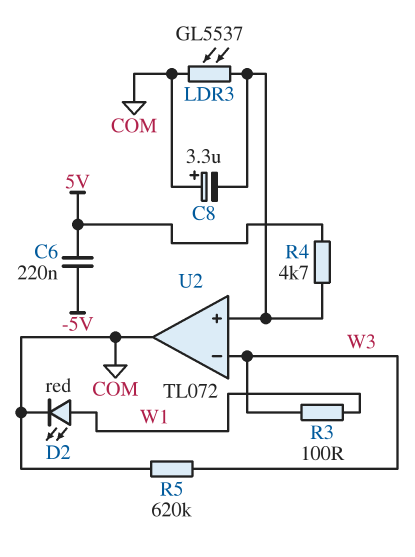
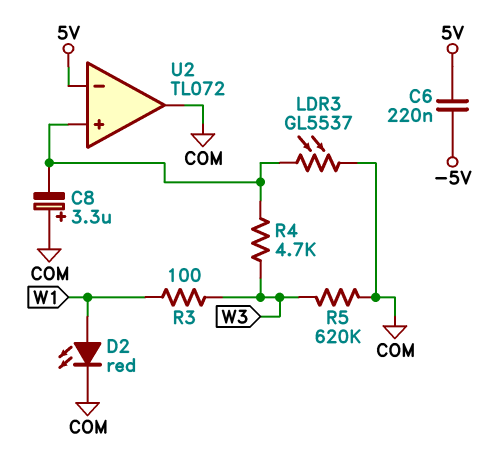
R4: 4.7k (5V, U2/in+) -> 4.7k (U2/in+, W3)
U2 pin in-: W3 -> 5V

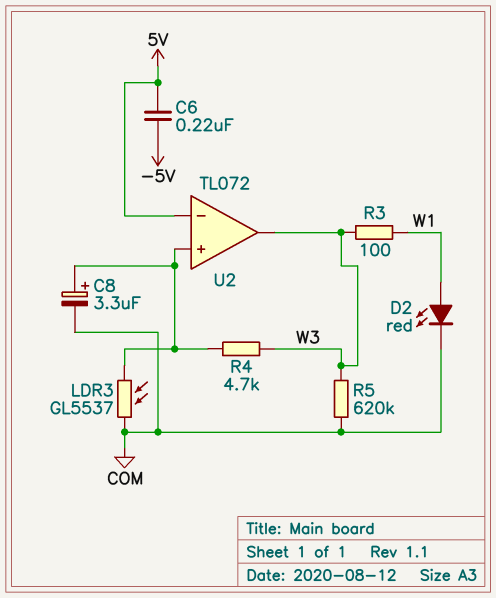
C8: 3.3uF (plus COM, minus U2/in+) -> 3.3uF (plus U2/in+, minus COM)
U2 pin out: COM -> W3

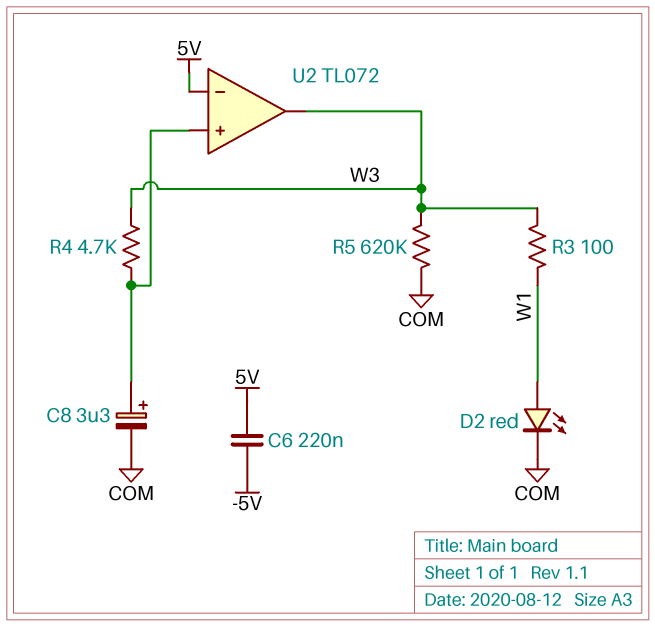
LDR3: GL5537 (COM, U2/in+) -> none

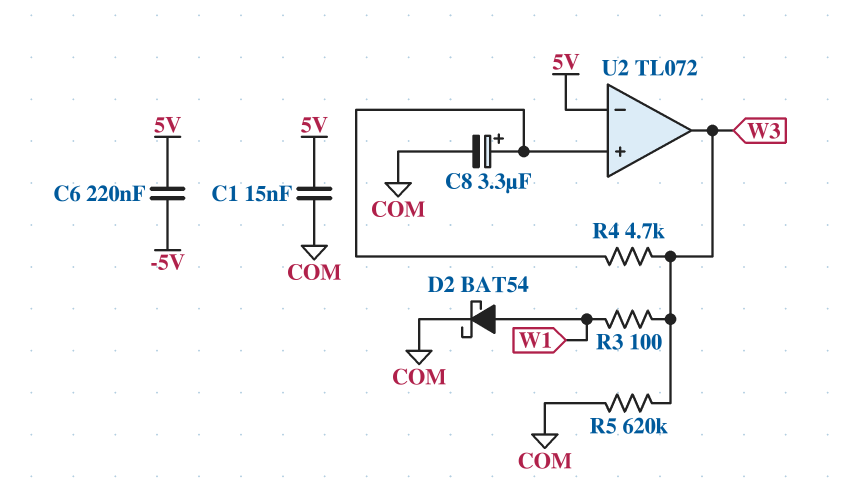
C1: none -> 15nF (5V, COM)
D2: LED red (A W1, K COM) -> schottky BAT54 (A W1, K COM)

